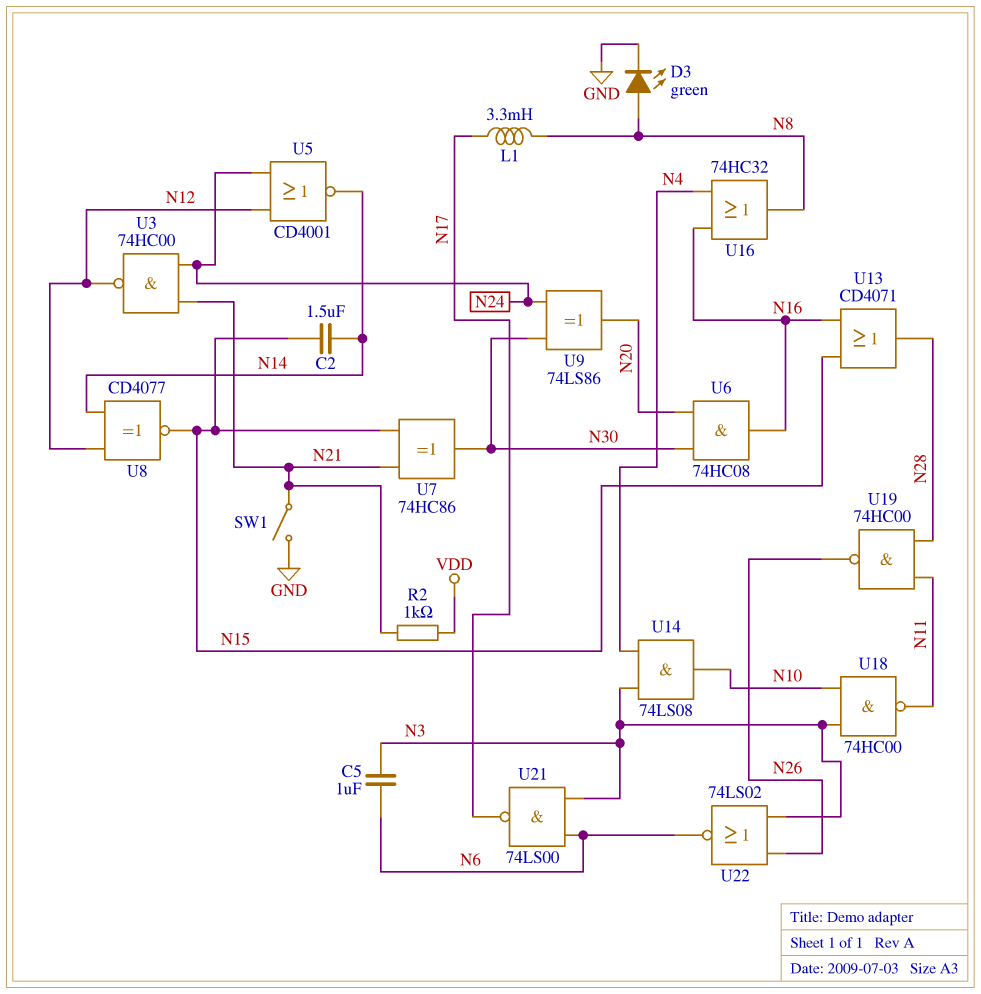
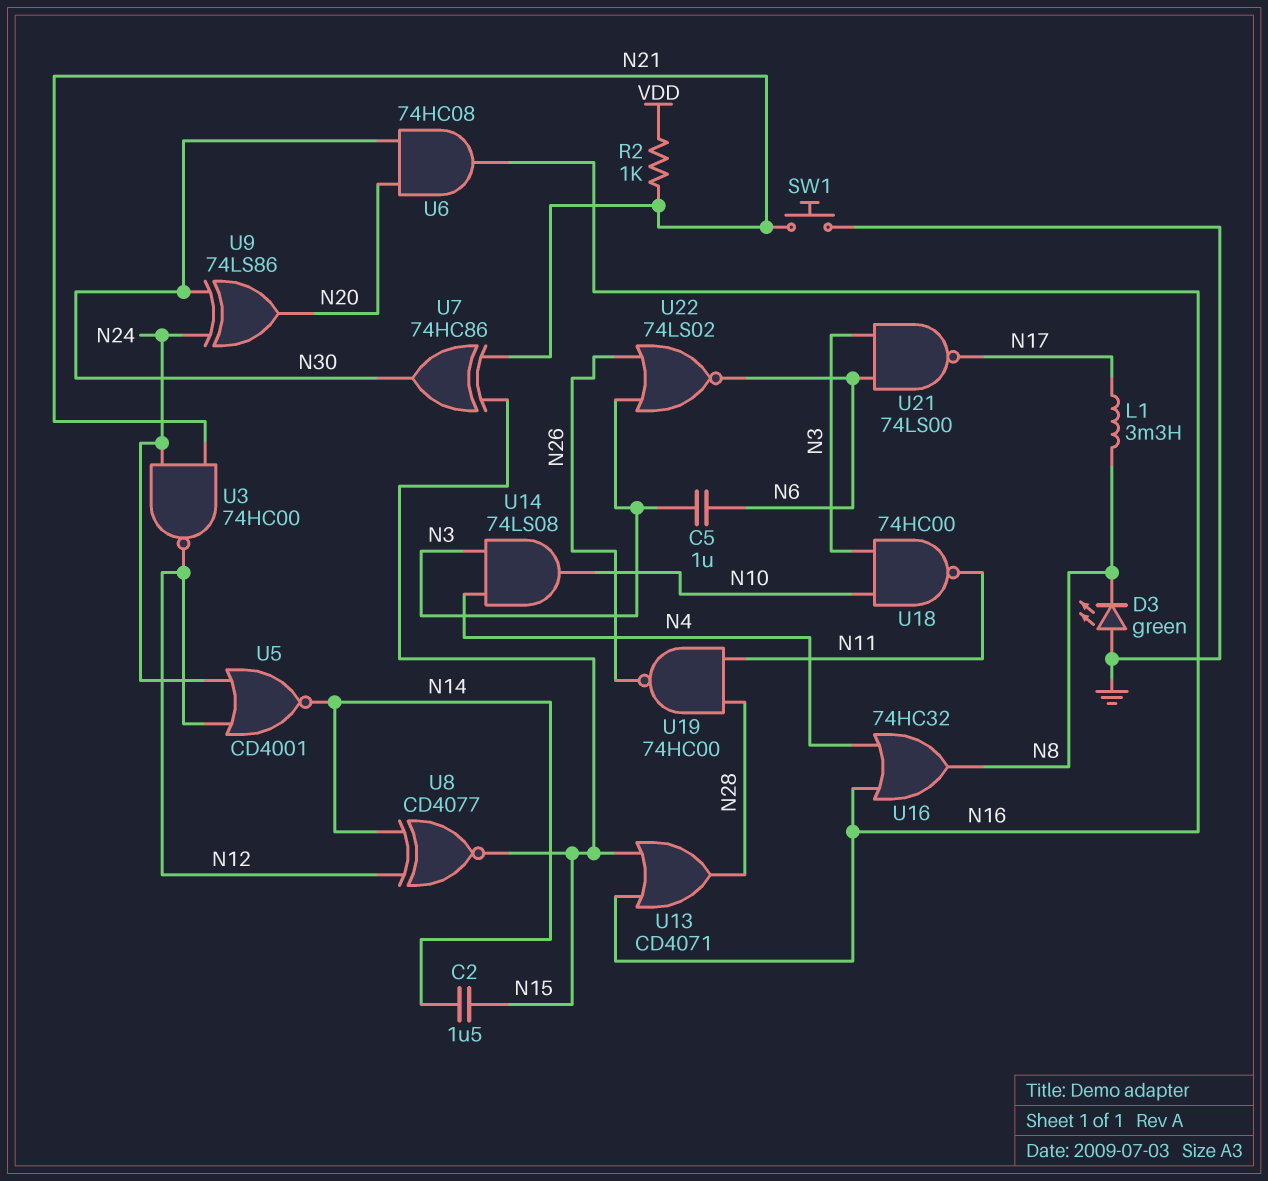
D3: LED green (A N8, K GND) -> LED green (A GND, K N8)
SW1: switch (GND, N21) -> button (GND, N21)

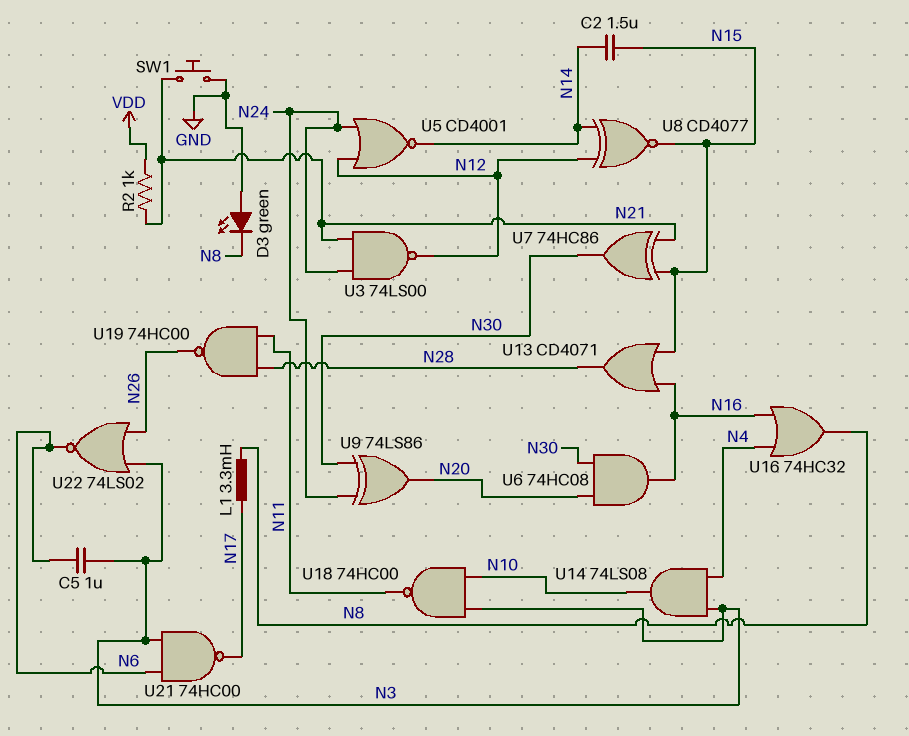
U3: NAND 74HC00 (in N21, in N24, out N12) -> NAND 74LS00 (in N21, in N24, out N12)
U21: NAND 74LS00 (in N3, in N6, out N17) -> NAND 74HC00 (in N3, in N6, out N17)

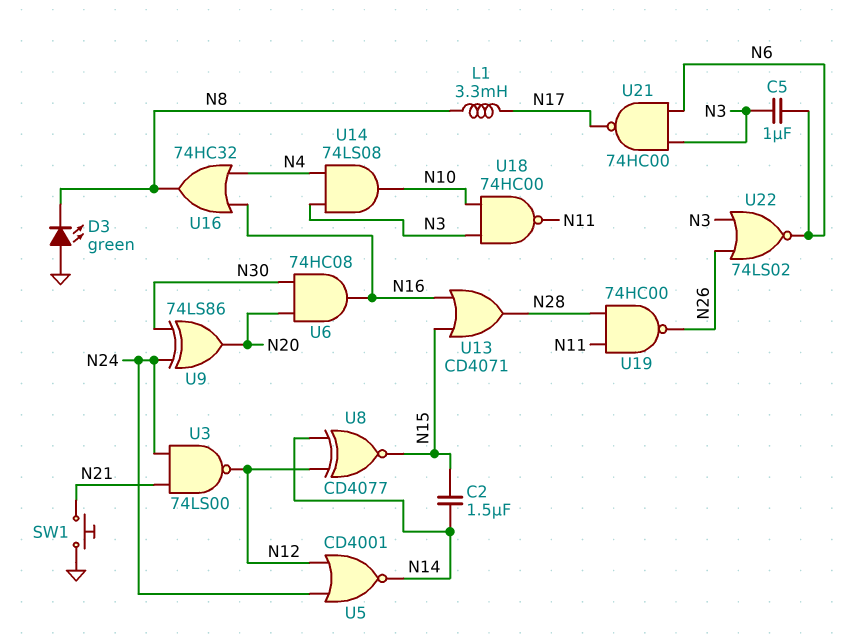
R2: 1k (N21, VDD) -> none
U7: XOR 74HC86 (in N15, in N21, out N30) -> none

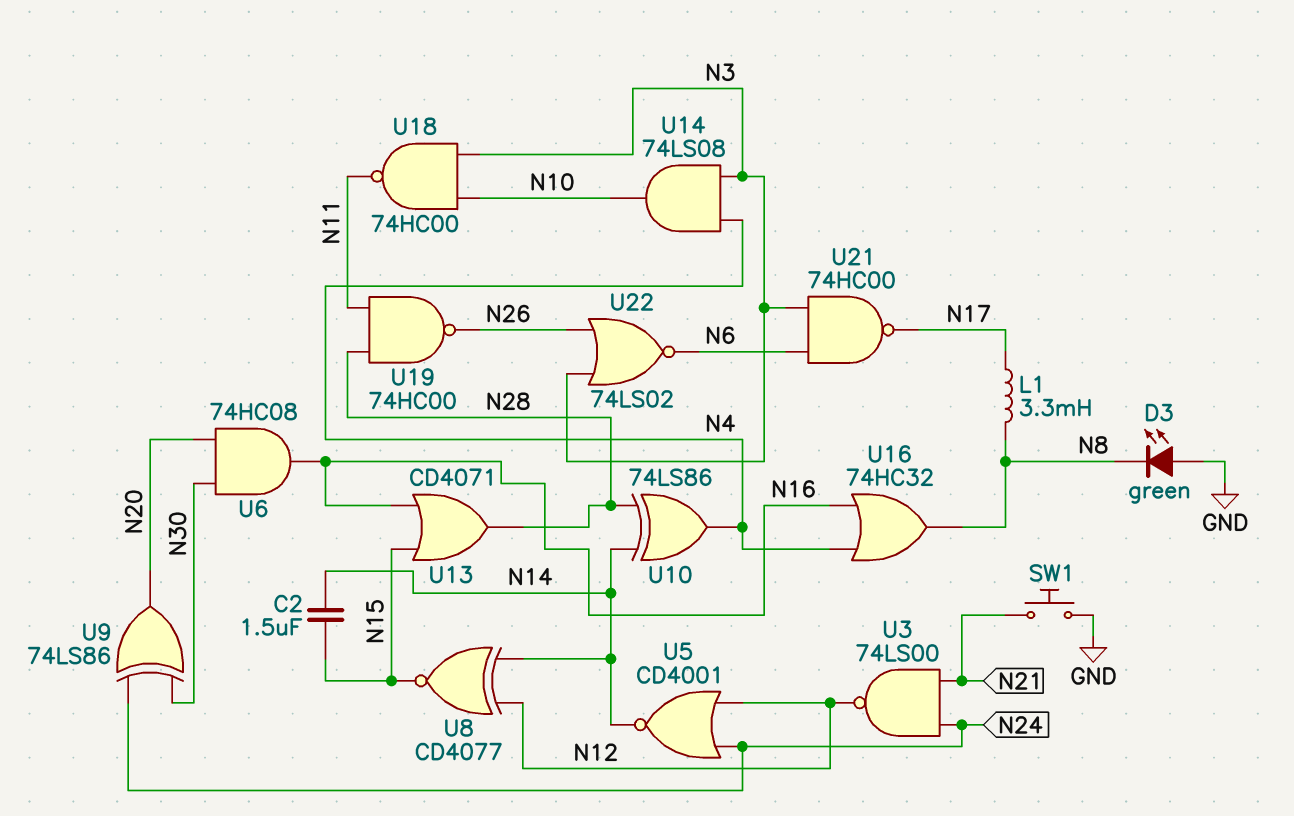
C5: 1uF (N3, N6) -> none
U10: none -> XOR 74LS86 (in N14, in N28, out N4)

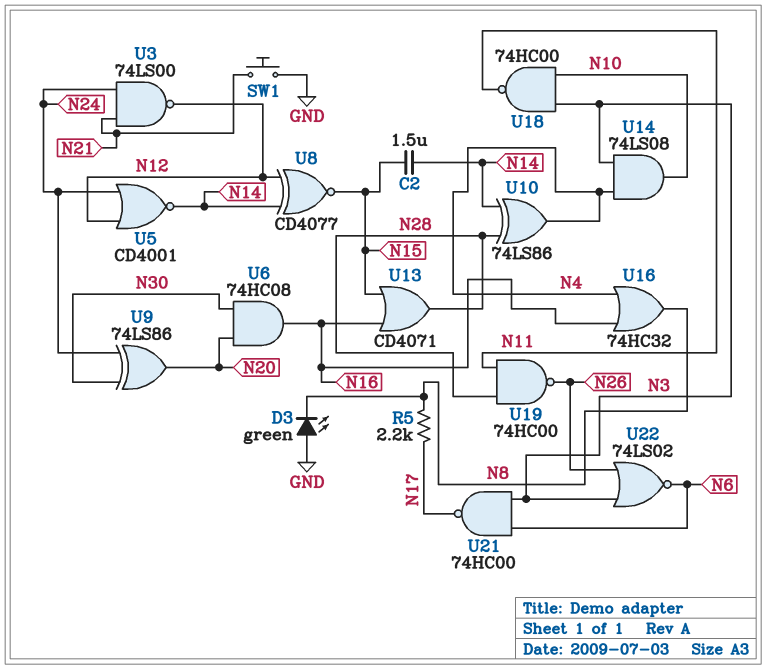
L1: 3.3mH (N8, N17) -> none
R5: none -> 2.2k (N8, N17)

